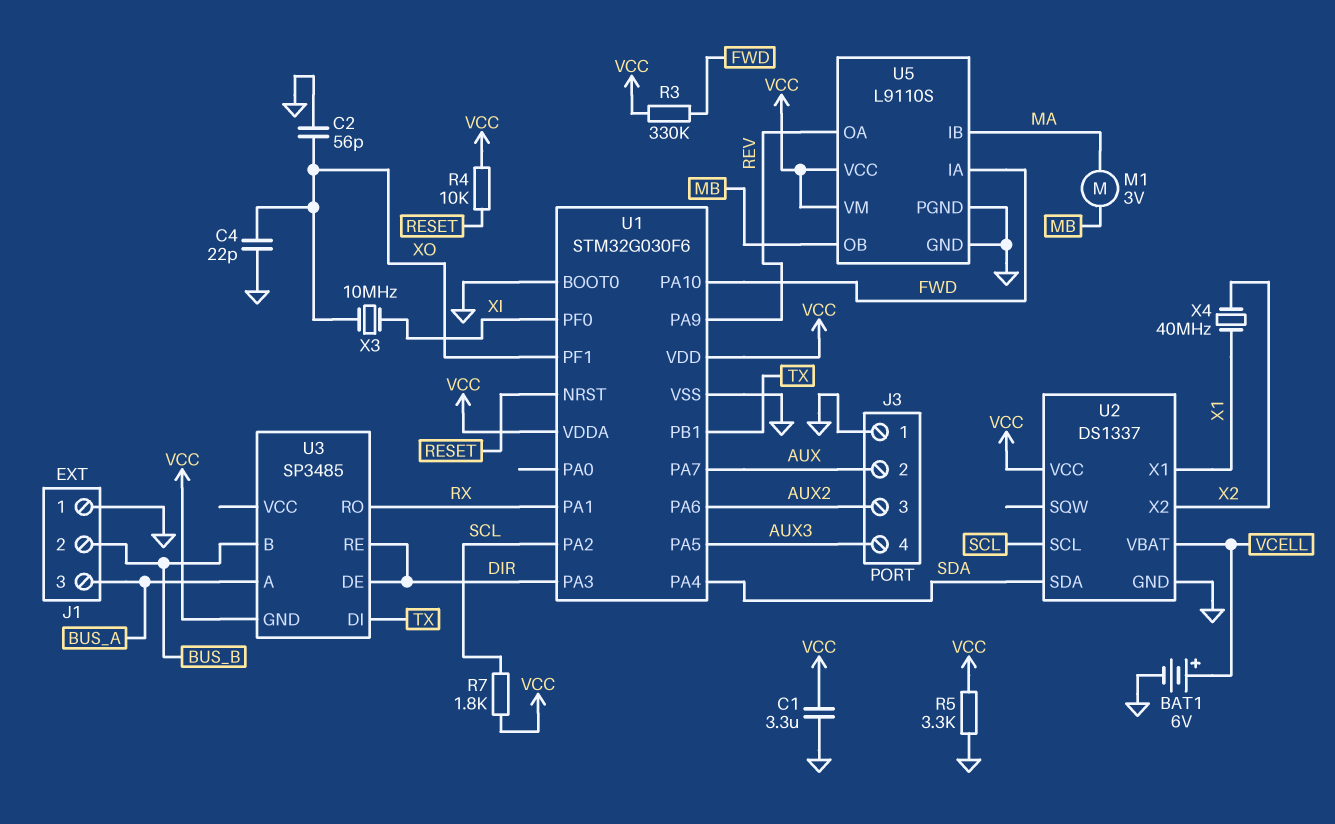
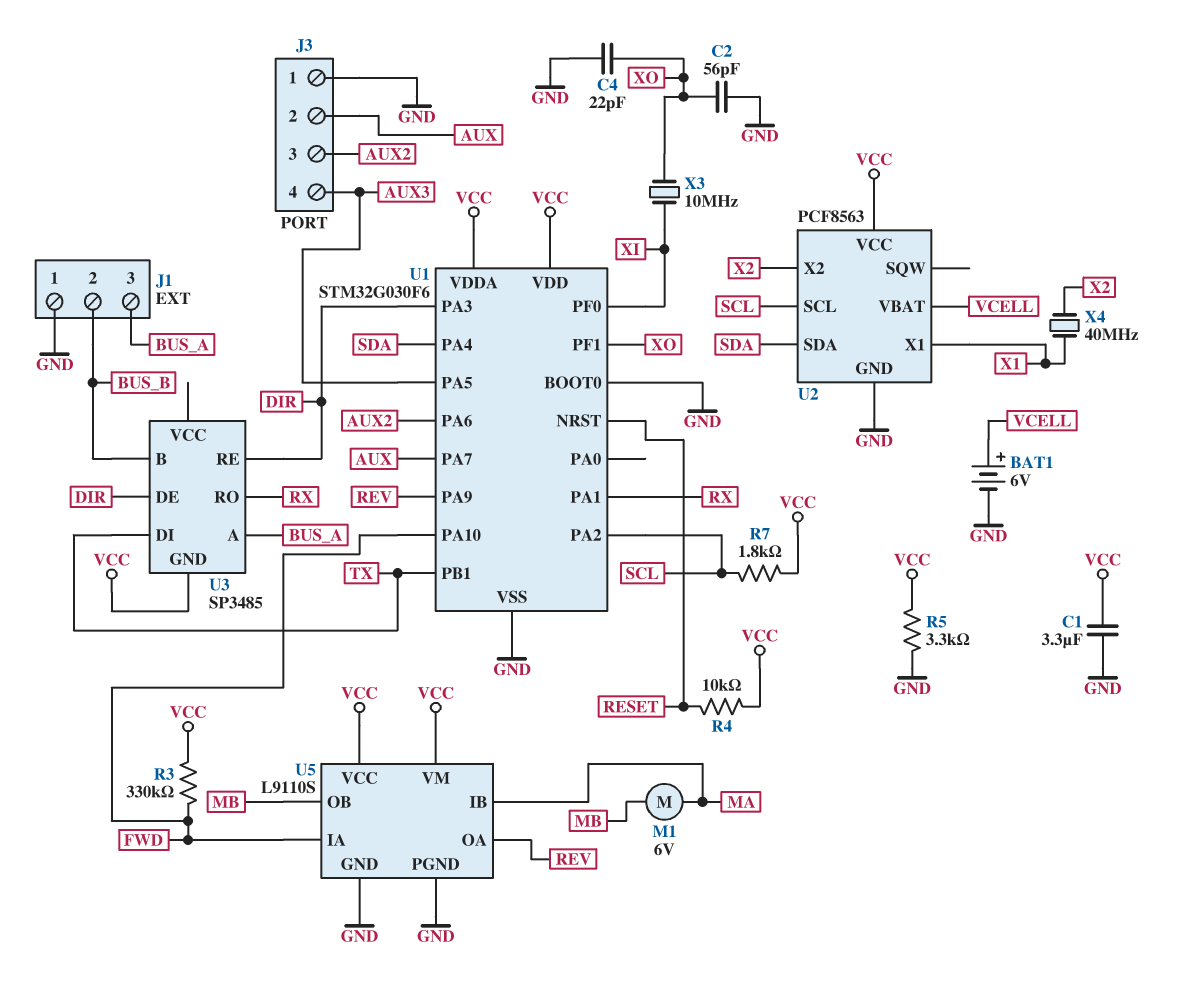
M1: motor 3V (MA, MB) -> motor 6V (MA, MB)
U2: DS1337 -> PCF8563

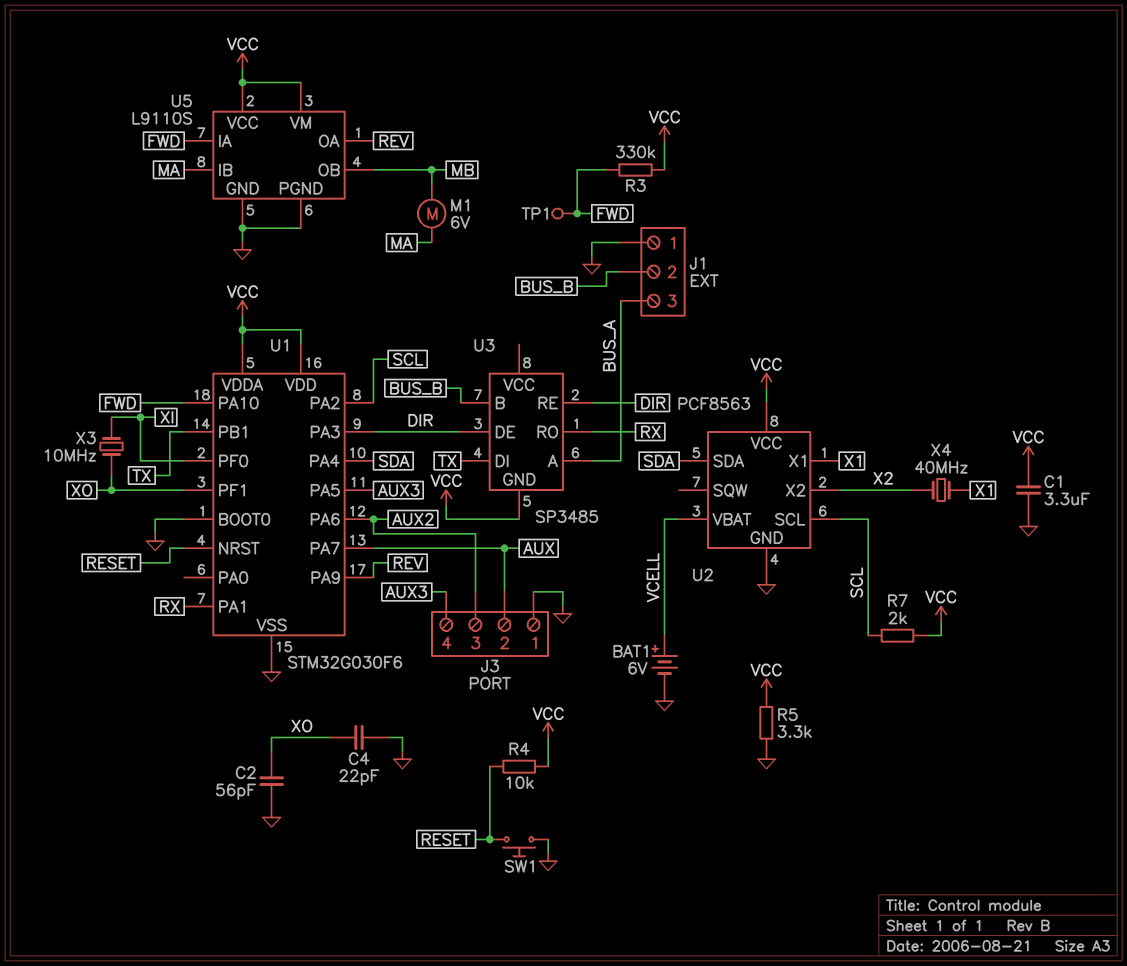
R7: 1.8k (SCL, VCC) -> 2k (SCL, VCC)
SW1: none -> button (GND, RESET)
TP1: none -> test point (FWD)

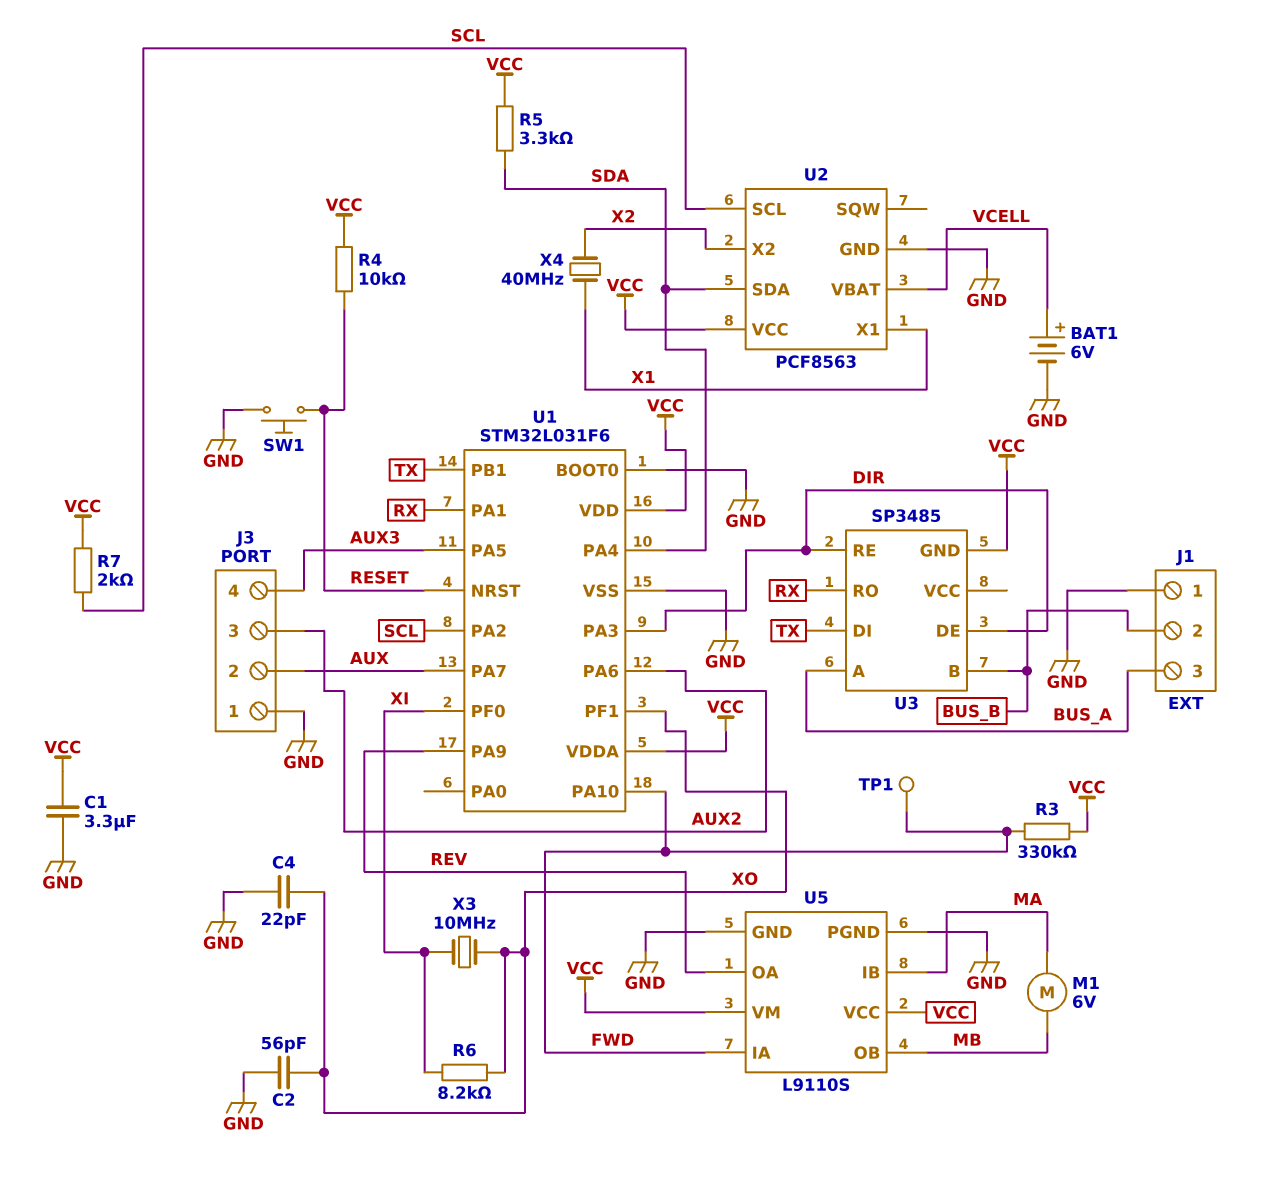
R5: 3.3k (GND, VCC) -> 3.3k (SDA, VCC)
R6: none -> 8.2k (XI, XO)
U1: STM32G030F6 -> STM32L031F6

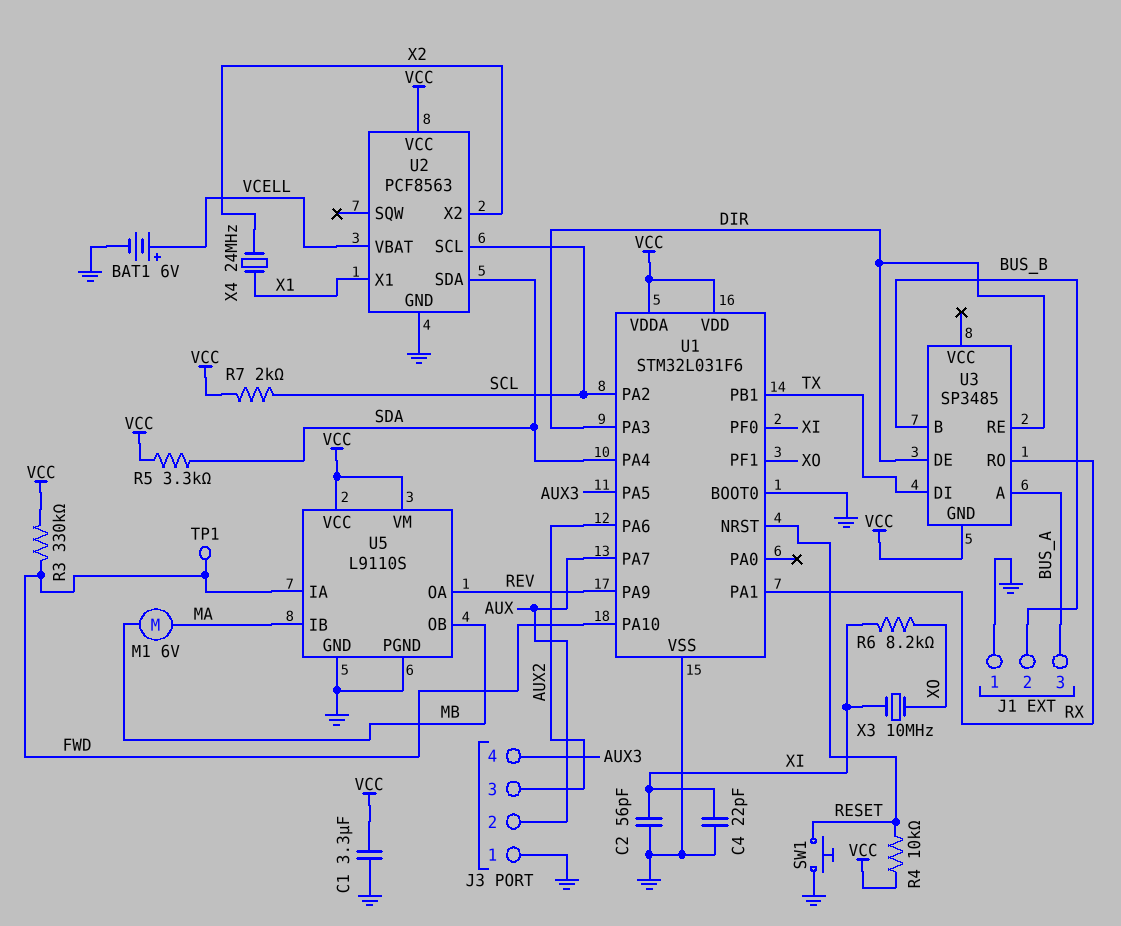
C2: 56pF (GND, XO) -> 56pF (GND, XI)
C4: 22pF (GND, XO) -> 22pF (GND, XI)
X4: 40MHz (X1, X2) -> 24MHz (X1, X2)

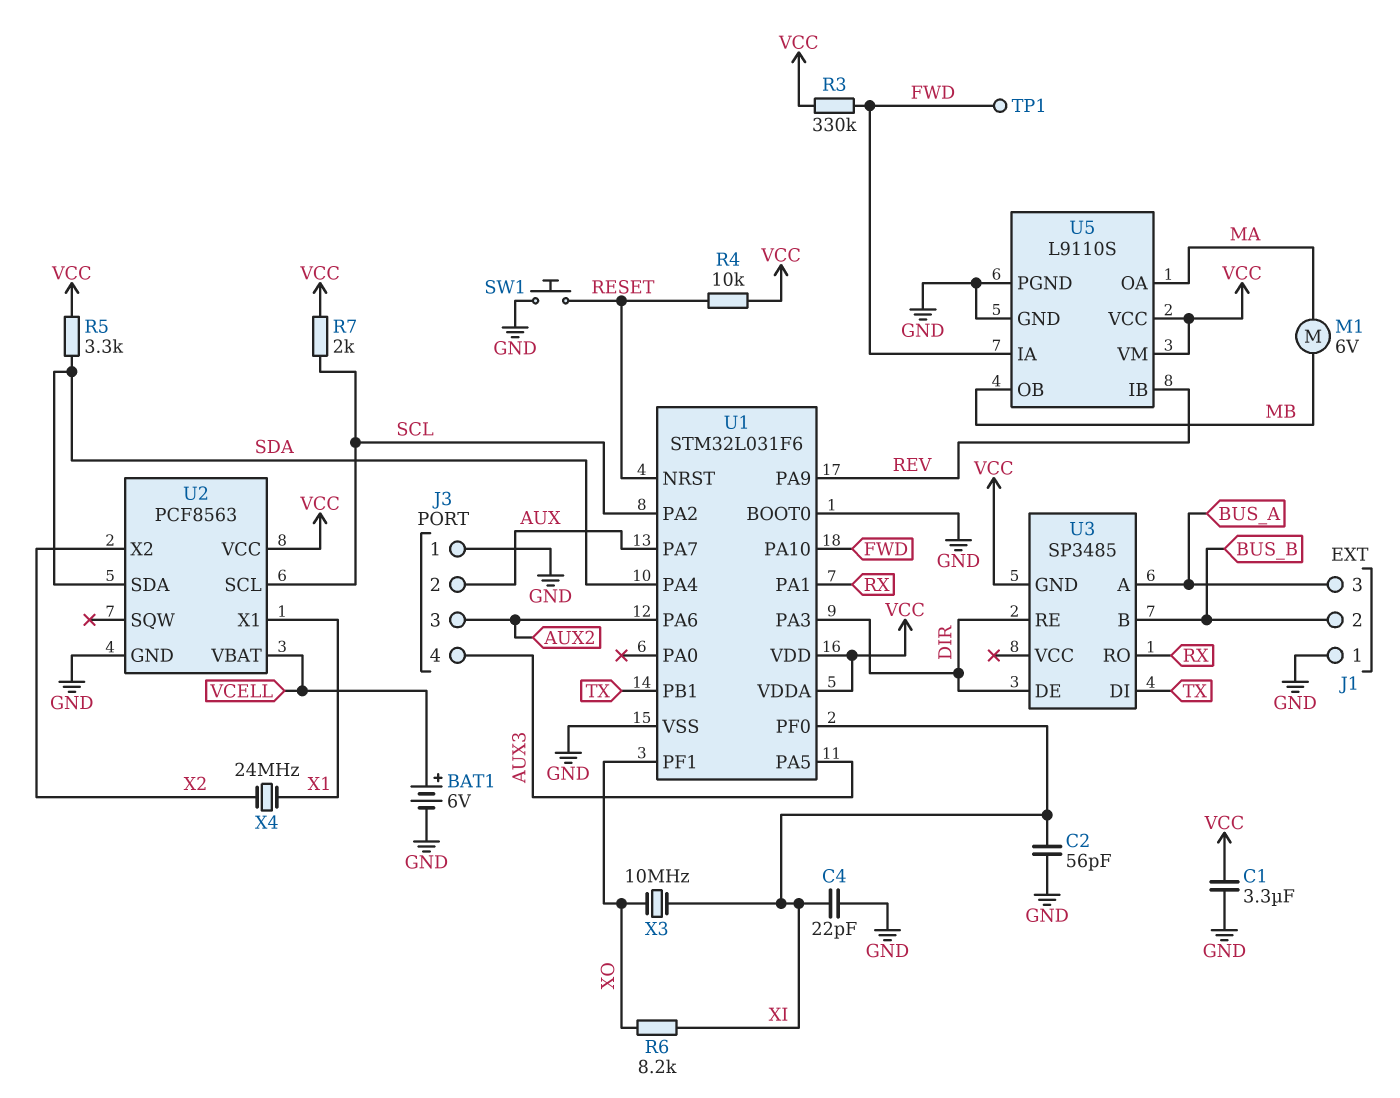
U5 pin IB: MA -> REV
U5 pin OA: REV -> MA

